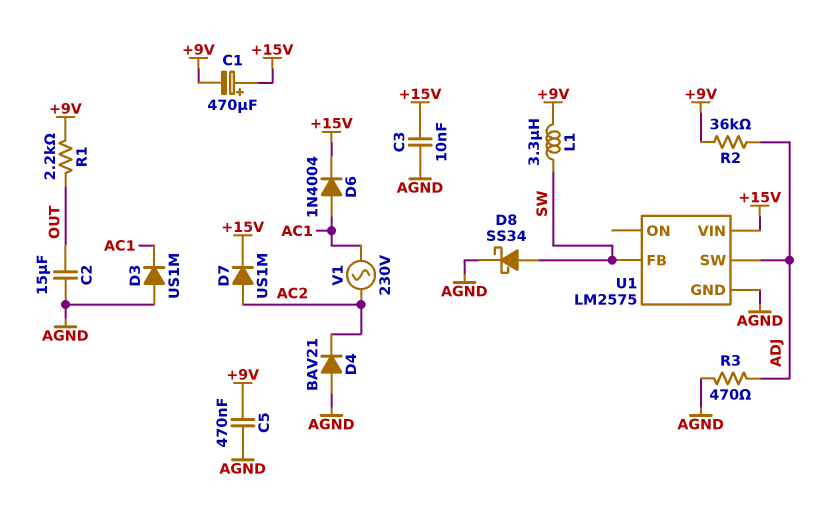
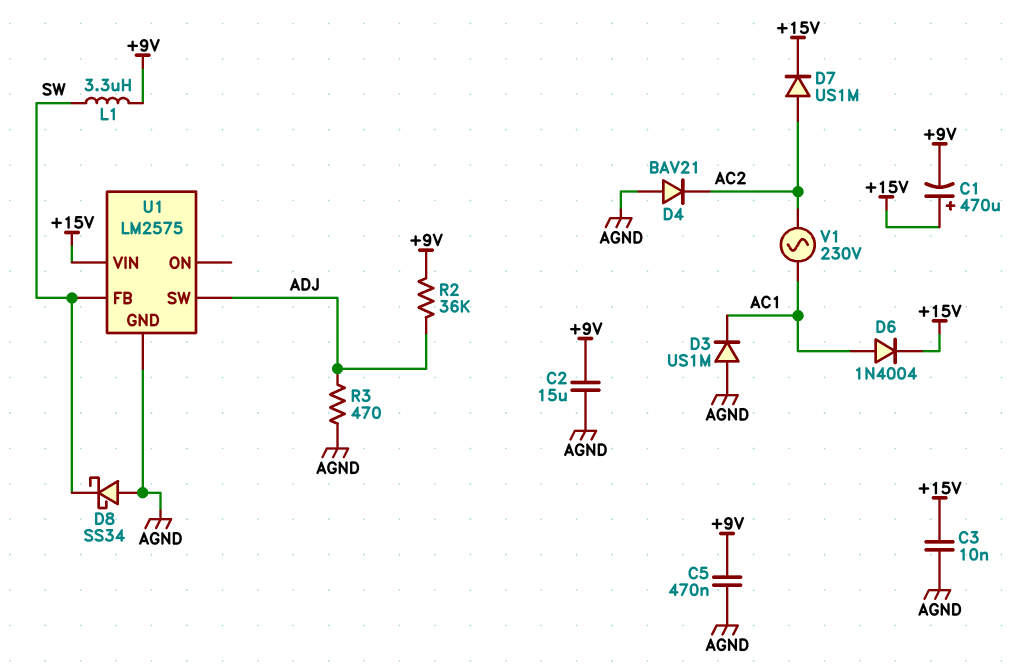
C2: 15uF (AGND, OUT) -> 15uF (+9V, AGND)
D8: schottky SS34 (A SW, K AGND) -> schottky SS34 (A AGND, K SW)
R1: 2.2k (+9V, OUT) -> none

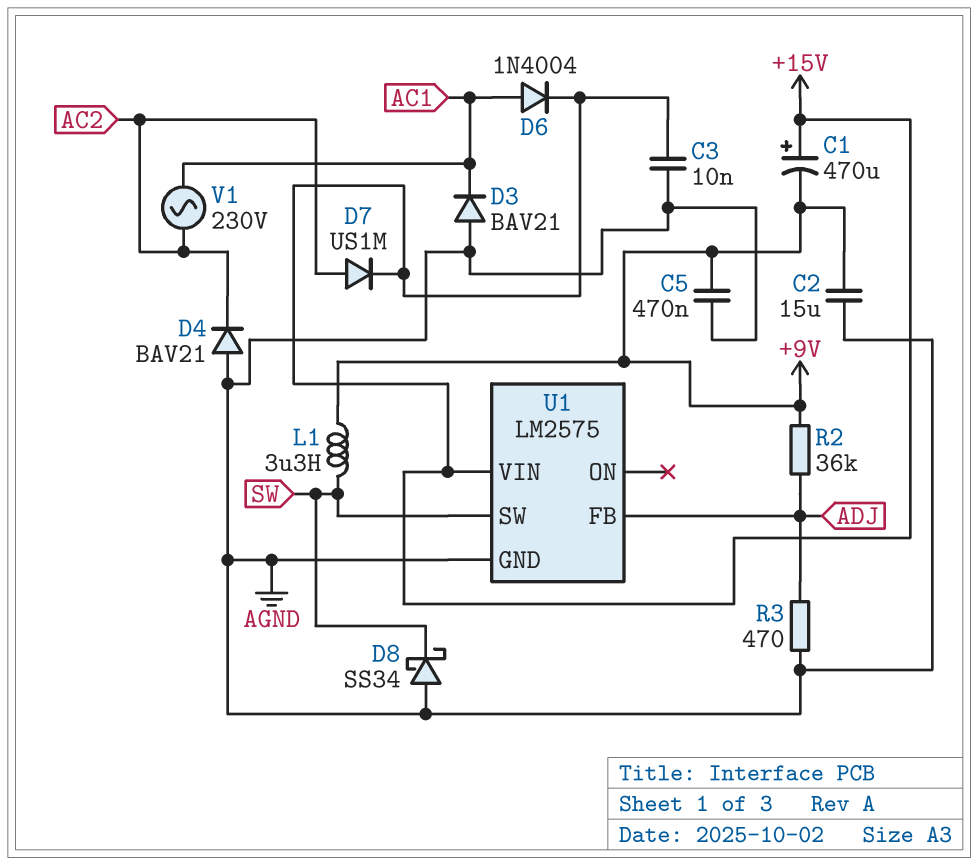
D3: diode US1M (A AGND, K AC1) -> diode BAV21 (A AGND, K AC1)
U1 pin FB: SW -> ADJ
U1 pin SW: ADJ -> SW

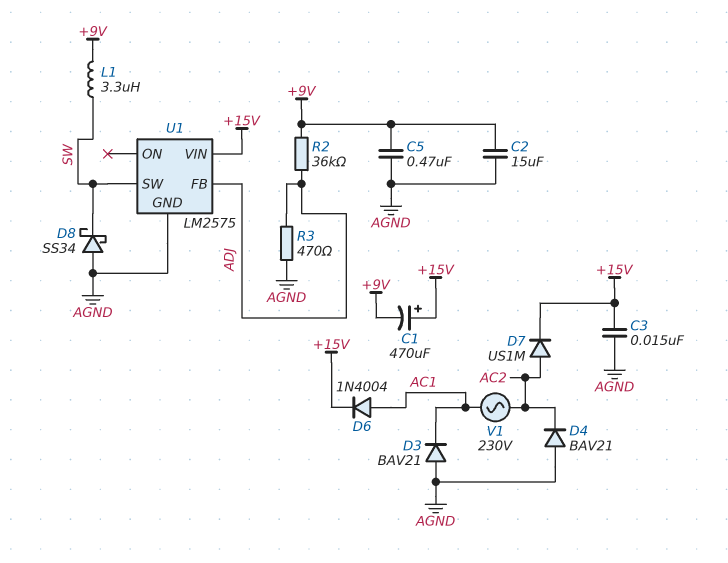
C3: 10nF (+15V, AGND) -> 15nF (+15V, AGND)

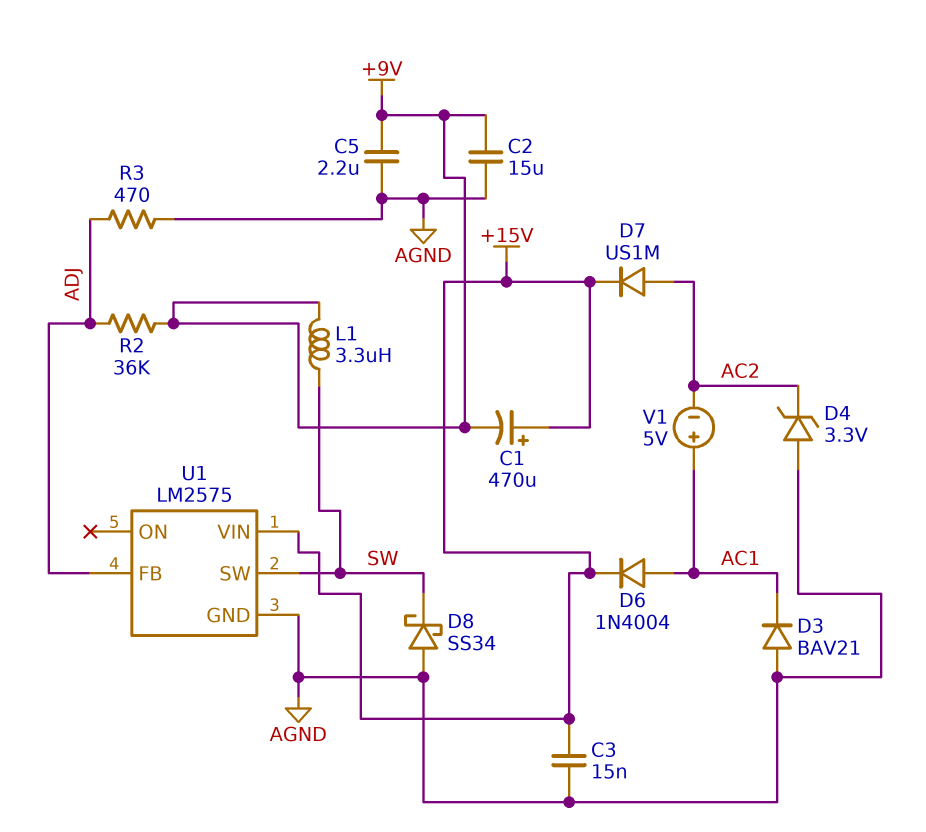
C5: 470nF (+9V, AGND) -> 2.2uF (+9V, AGND)
D4: diode BAV21 (A AGND, K AC2) -> zener 3.3V (A AGND, K AC2)
V1: AC 230V (AC1, AC2) -> 5V (plus AC1, minus AC2)

